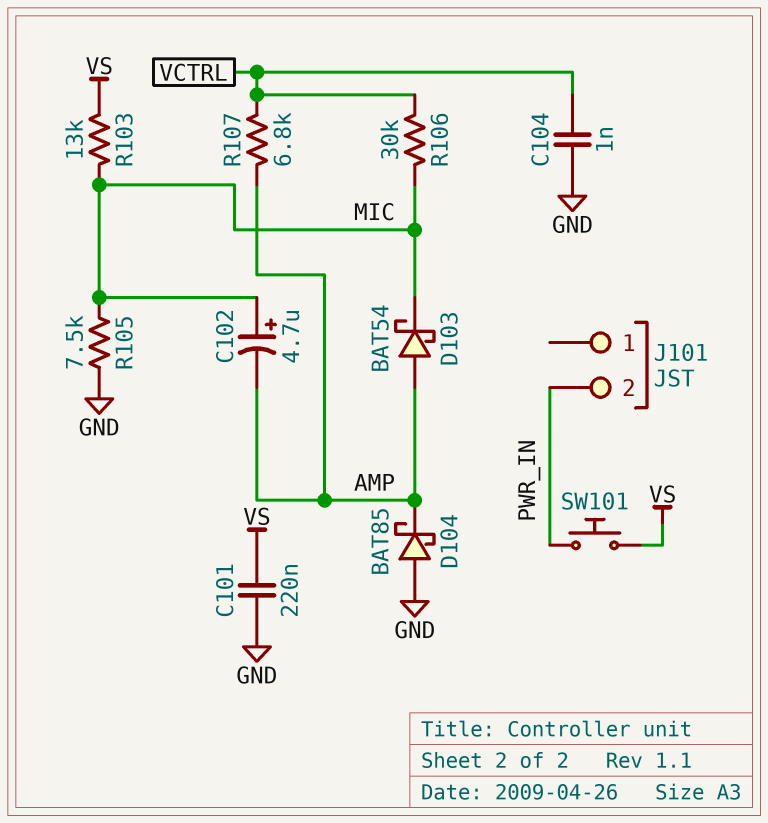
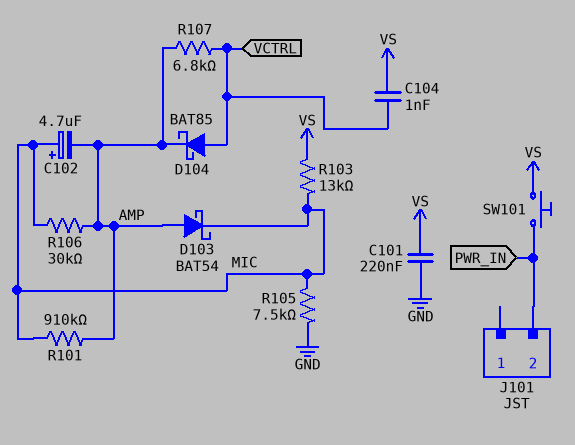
C104: 1nF (GND, VCTRL) -> 1nF (VCTRL, VS)
D104: schottky BAT85 (A GND, K AMP) -> schottky BAT85 (A VCTRL, K AMP)
R101: none -> 910k (AMP, MIC)
R106: 30k (MIC, VCTRL) -> 30k (AMP, MIC)

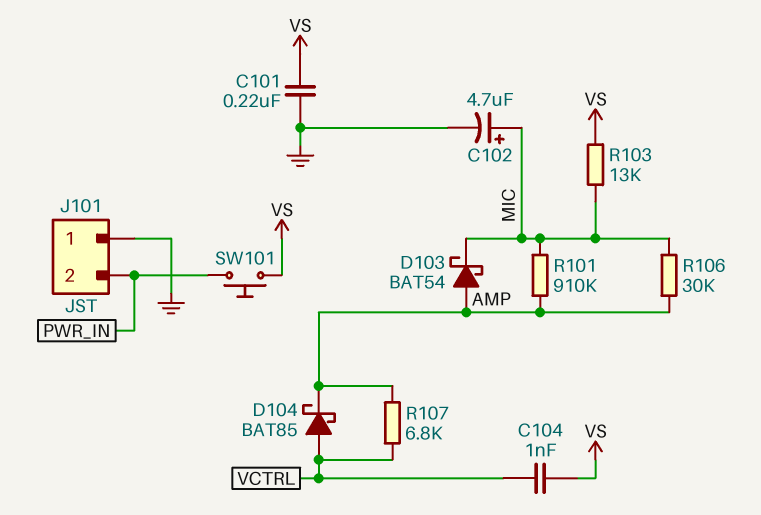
C102: 4.7uF (plus MIC, minus AMP) -> 4.7uF (plus MIC, minus GND)
J101 pin 1: none -> GND
R105: 7.5k (GND, MIC) -> none

